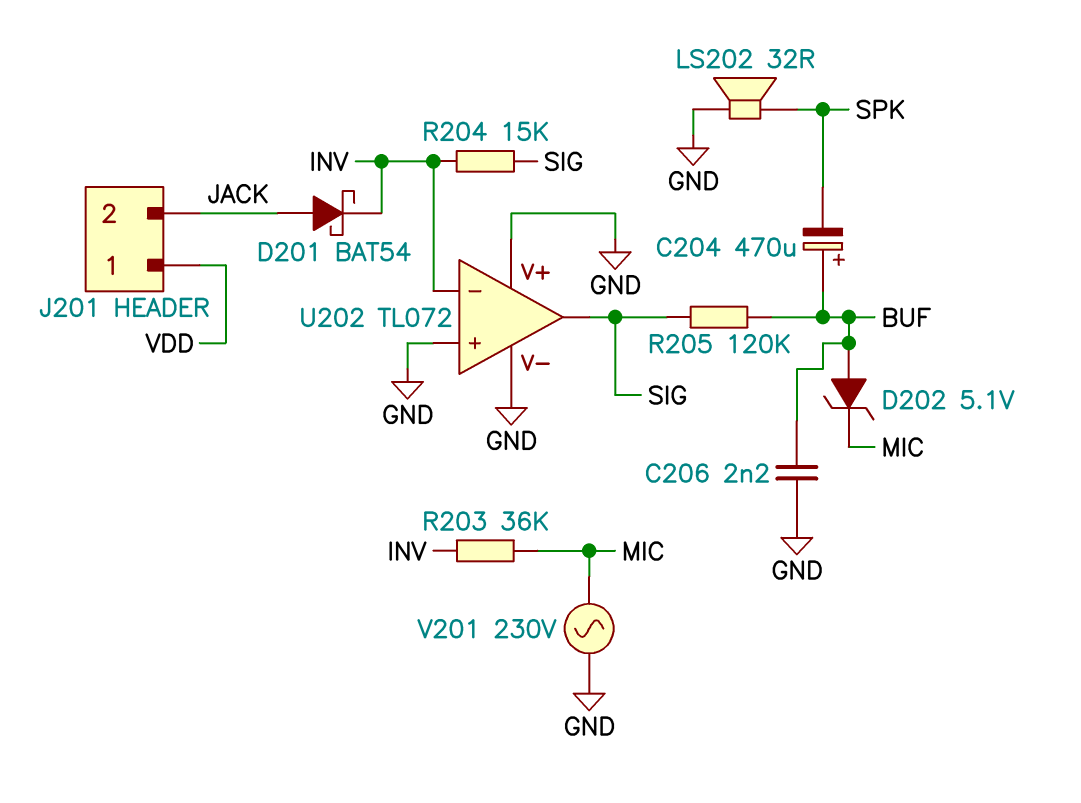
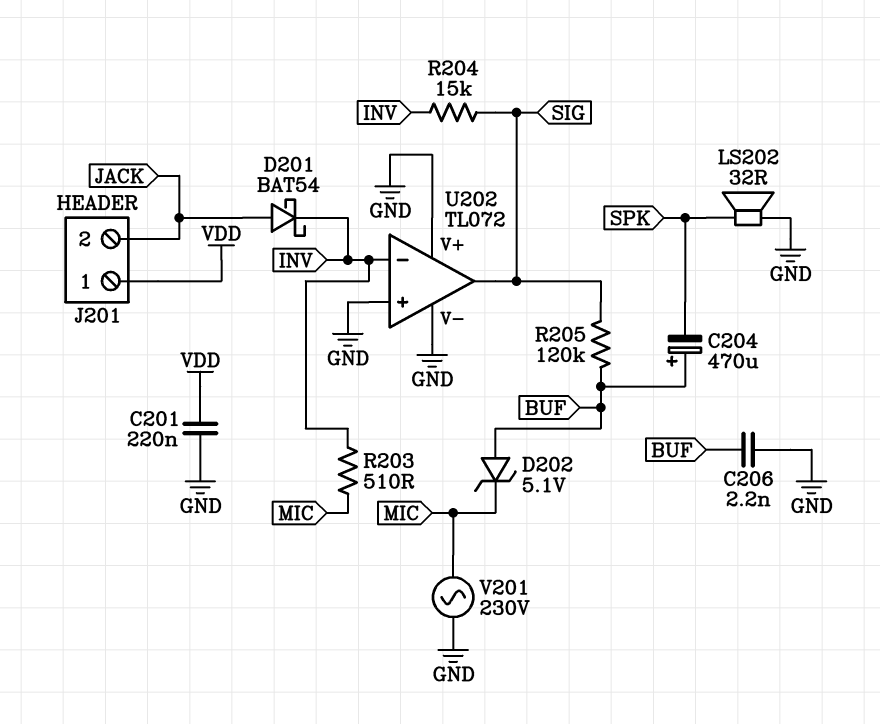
C201: none -> 220nF (GND, VDD)
R203: 36k (INV, MIC) -> 510 (INV, MIC)

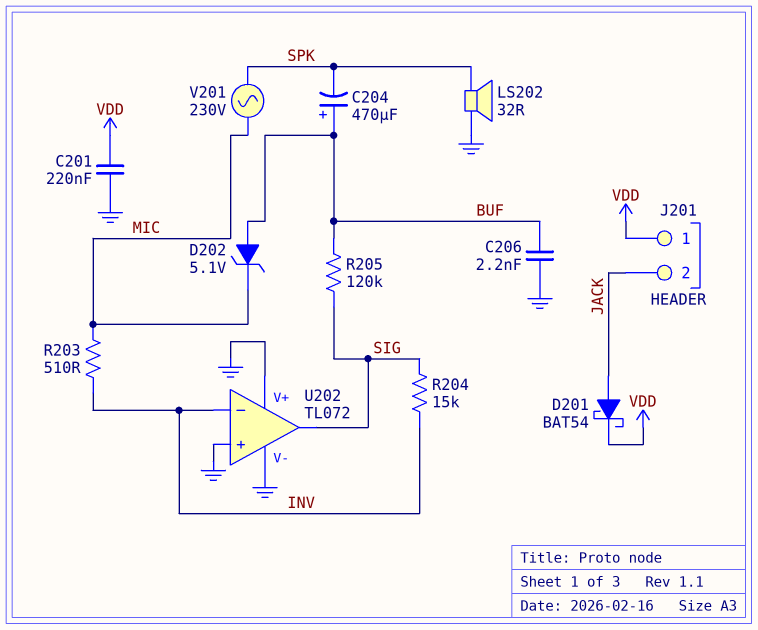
D201: schottky BAT54 (A JACK, K INV) -> schottky BAT54 (A JACK, K VDD)
V201: AC 230V (GND, MIC) -> AC 230V (MIC, SPK)

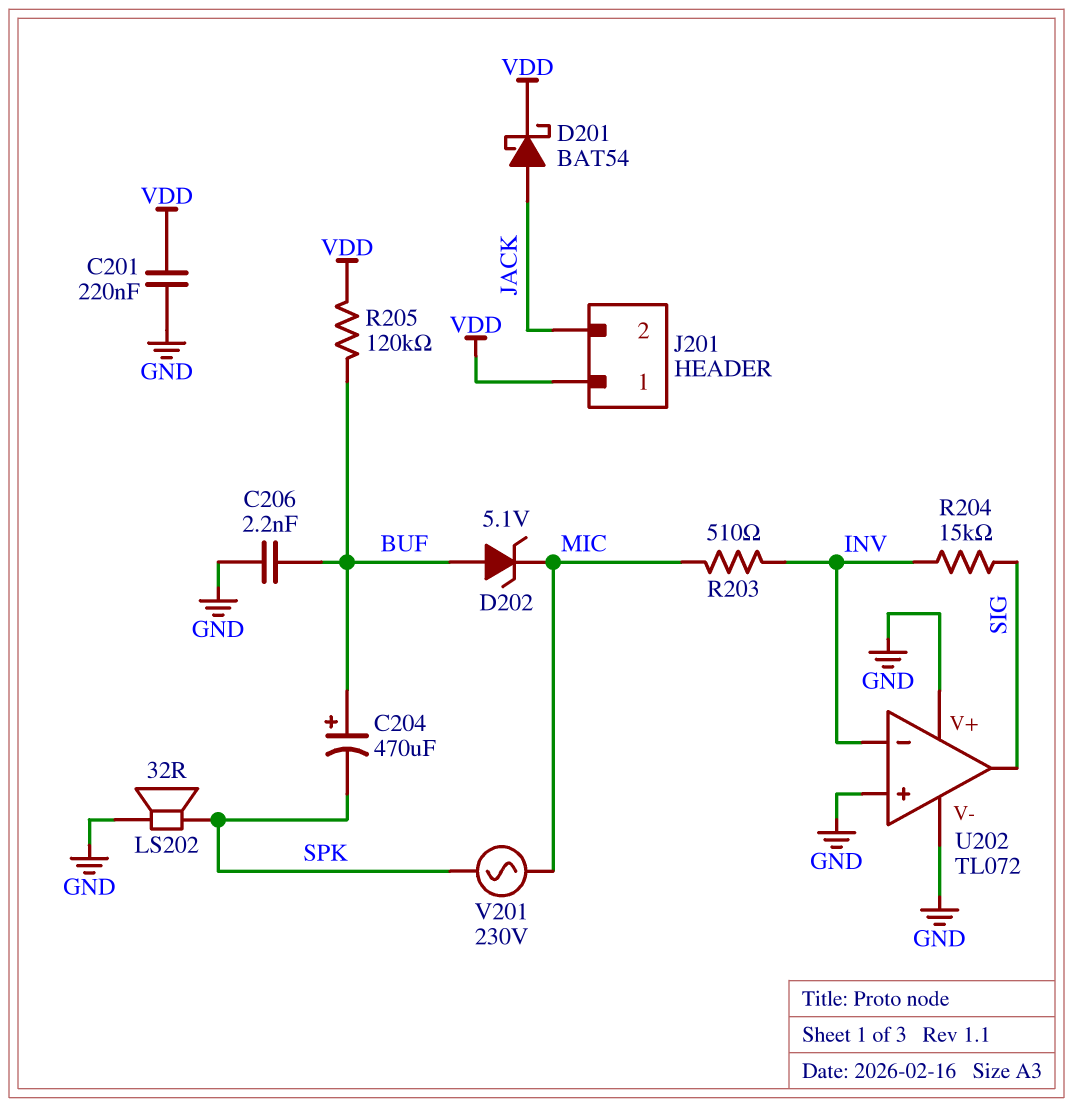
R205: 120k (BUF, SIG) -> 120k (BUF, VDD)

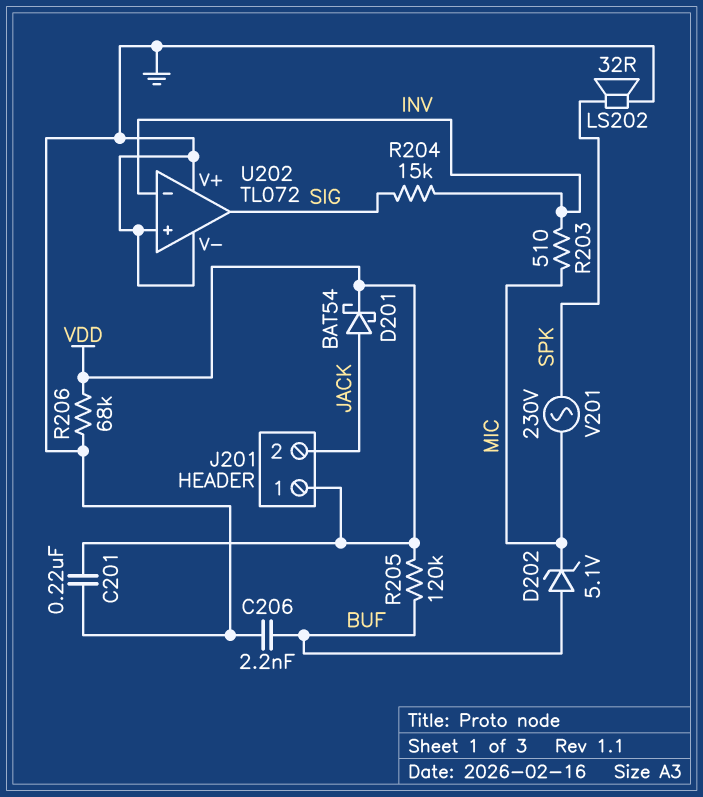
C204: 470uF (plus BUF, minus SPK) -> none
R206: none -> 68k (GND, VDD)

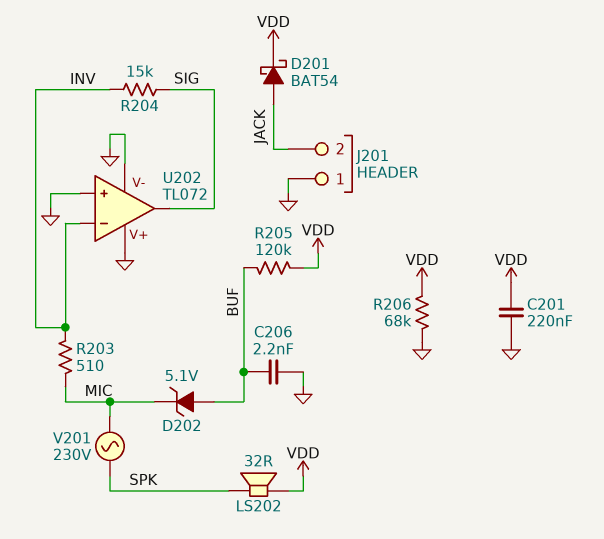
J201 pin 1: VDD -> GND
LS202: speaker 32R (GND, SPK) -> speaker 32R (SPK, VDD)

